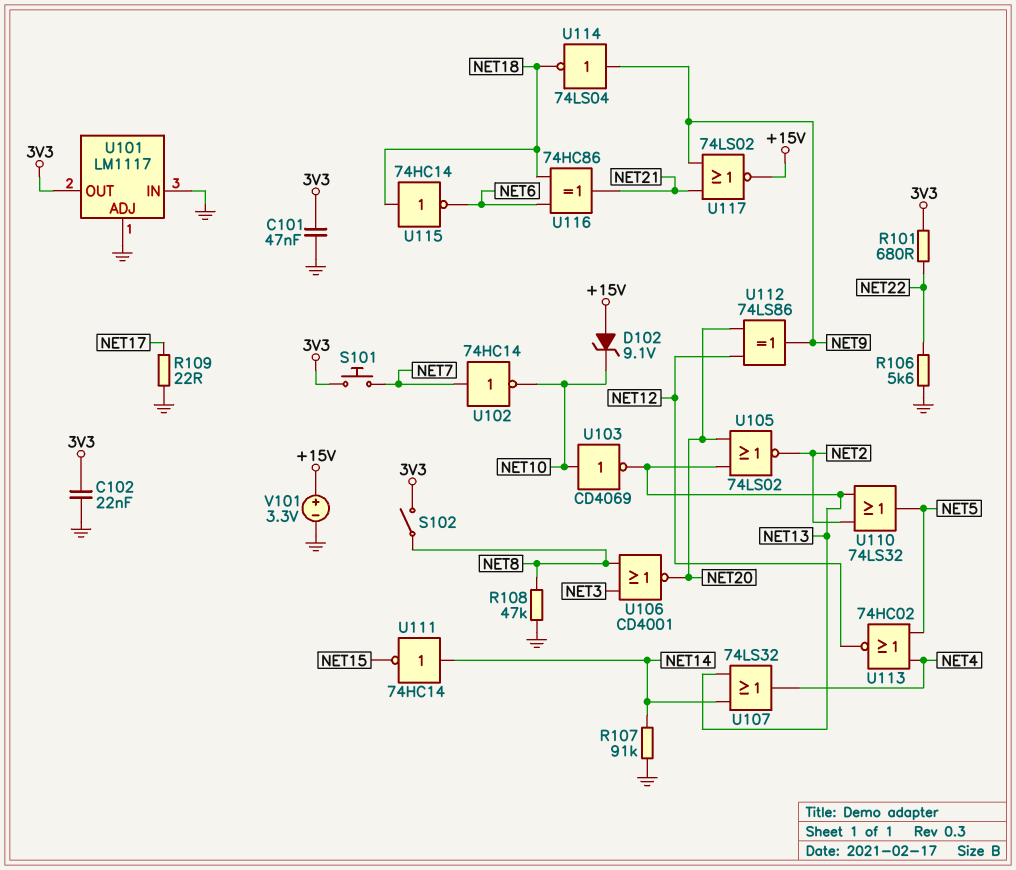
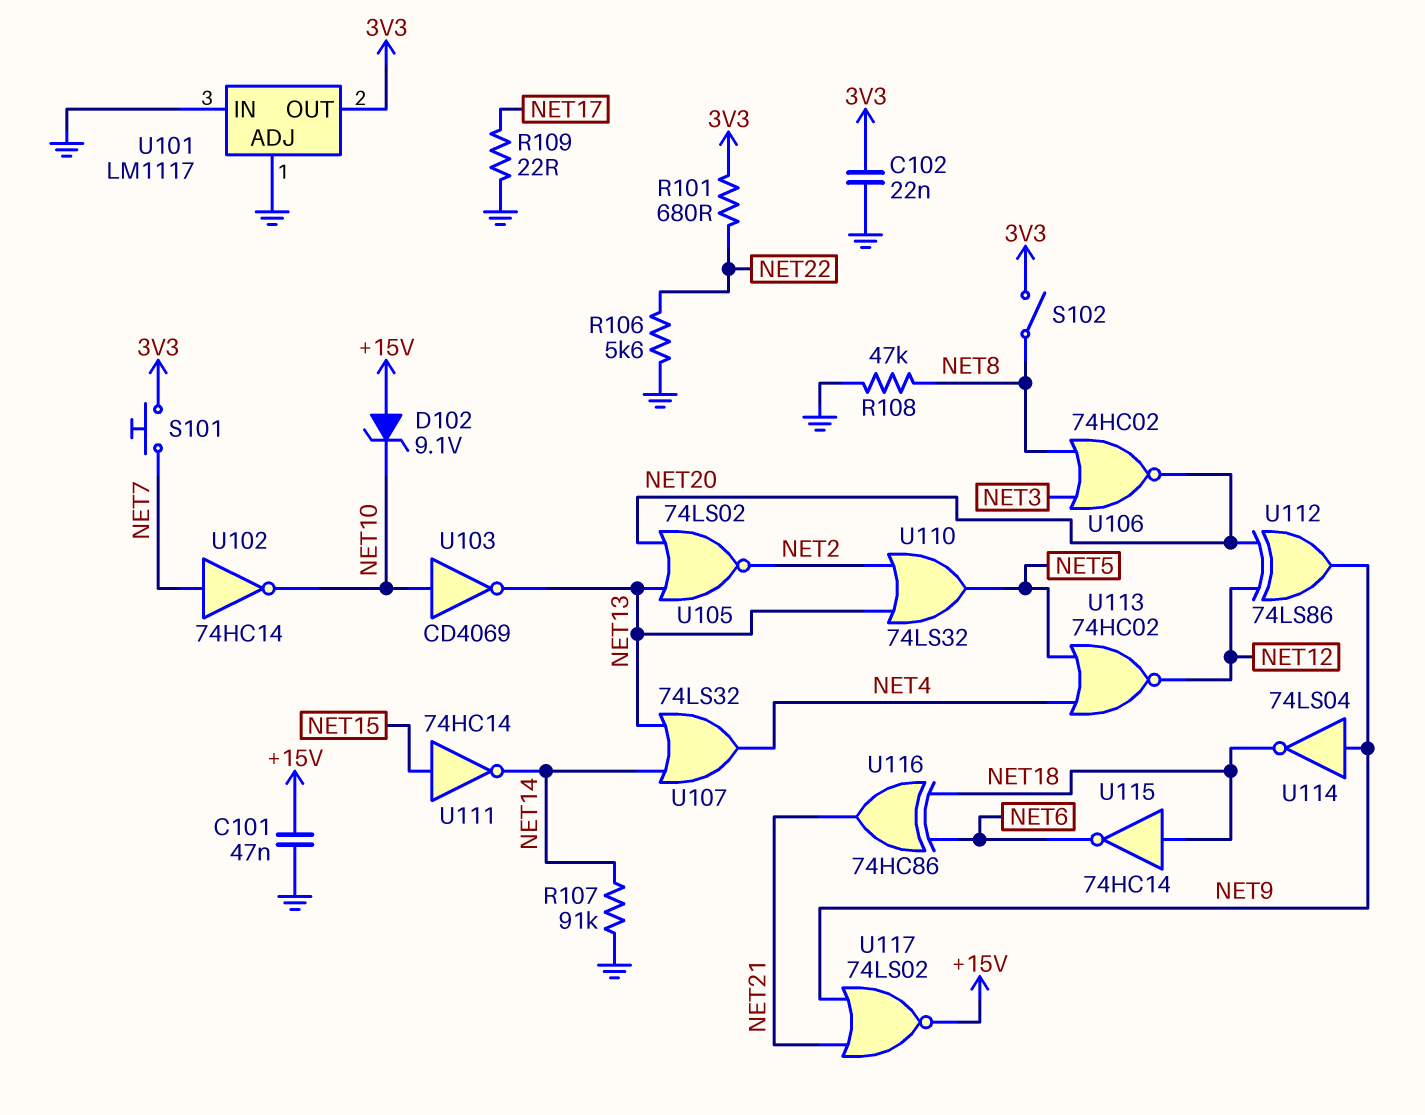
C101: 47nF (3V3, GND) -> 47nF (+15V, GND)
U106: NOR CD4001 (in NET3, in NET8, out NET20) -> NOR 74HC02 (in NET3, in NET8, out NET20)
U111: NOT 74HC14 (in NET14, out NET15) -> NOT 74HC14 (in NET15, out NET14)
V101: 3.3V (plus +15V, minus GND) -> none

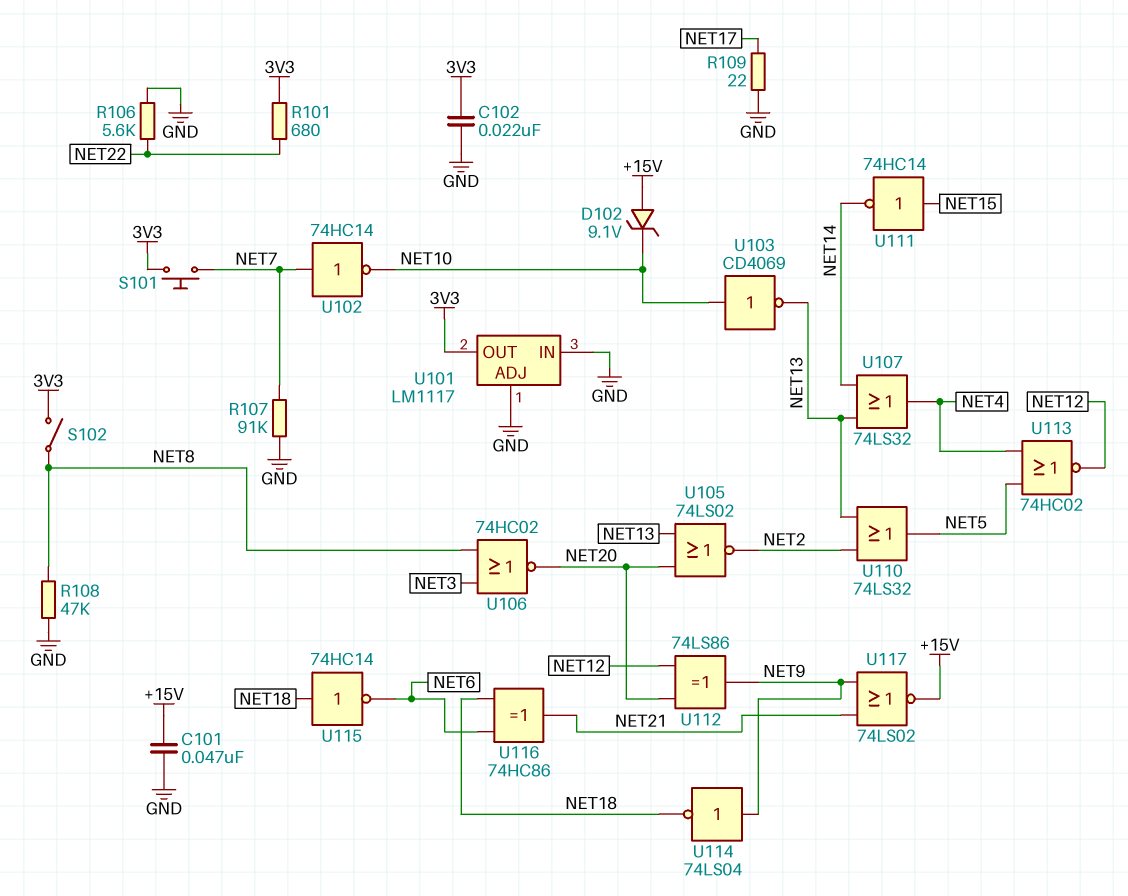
R107: 91k (GND, NET14) -> 91k (GND, NET7)

